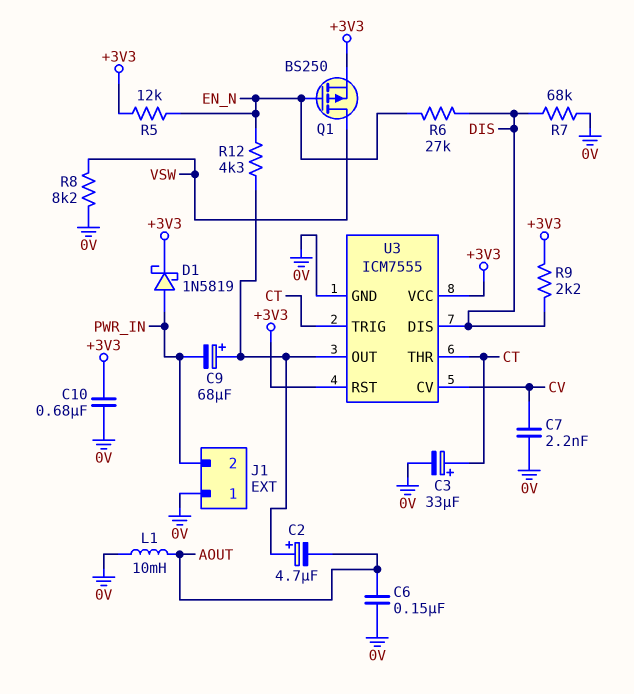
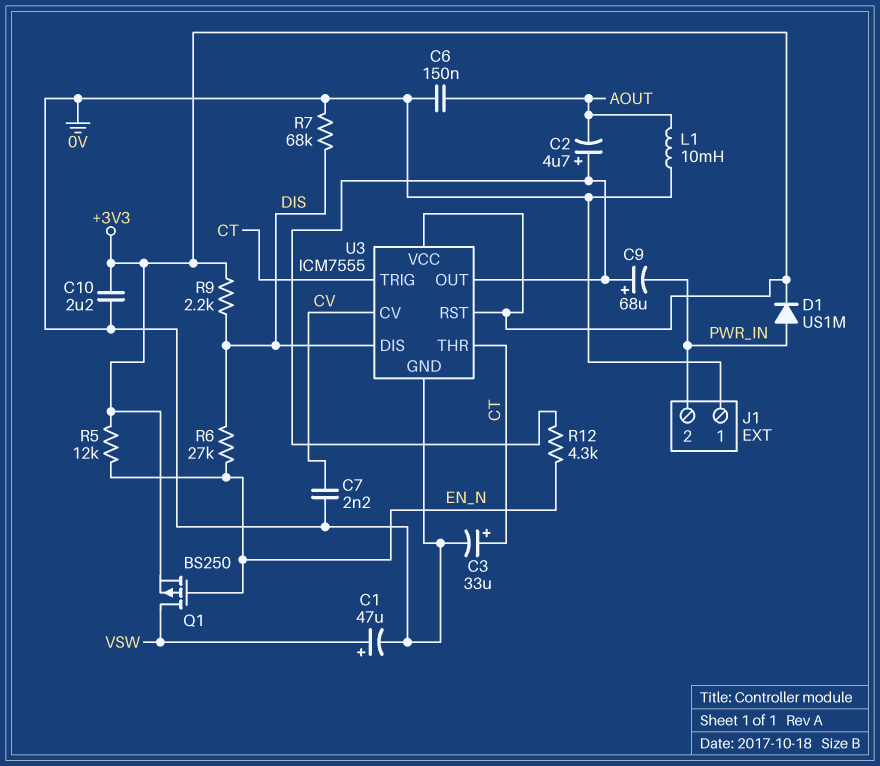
C1: none -> 47uF (plus VSW, minus 0V)
C10: 680nF (+3V3, 0V) -> 2.2uF (+3V3, 0V)
D1: schottky 1N5819 (A PWR_IN, K +3V3) -> diode US1M (A PWR_IN, K +3V3)
R8: 8.2k (0V, VSW) -> none

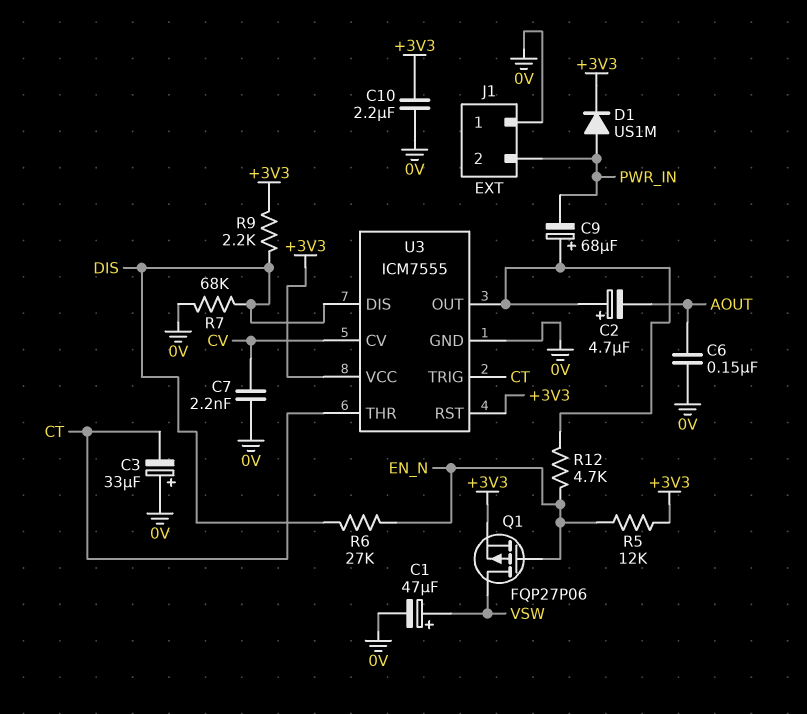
C3: 33uF (plus CT, minus 0V) -> 33uF (plus 0V, minus CT)
L1: 10mH (0V, AOUT) -> none
Q1: PMOS BS250 (G EN_N, D VSW, S +3V3) -> PMOS FQP27P06 (G EN_N, D VSW, S +3V3)
R12: 4.3k (EN_N, U3/OUT) -> 4.7k (EN_N, U3/OUT)

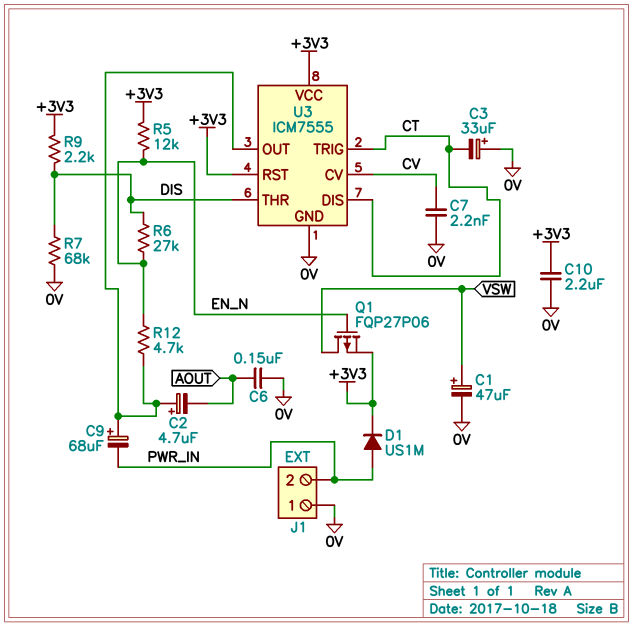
U3 pin DIS: DIS -> CT
U3 pin THR: CT -> DIS

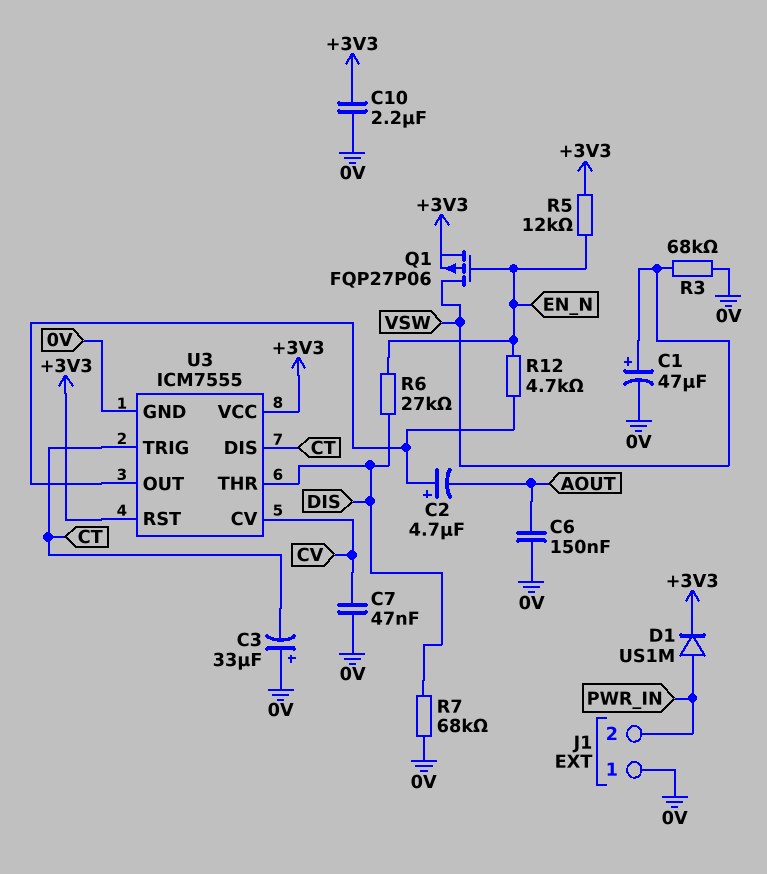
C7: 2.2nF (0V, CV) -> 47nF (0V, CV)
C9: 68uF (plus U3/OUT, minus PWR_IN) -> none
R3: none -> 68k (0V, VSW)
R9: 2.2k (+3V3, DIS) -> none

